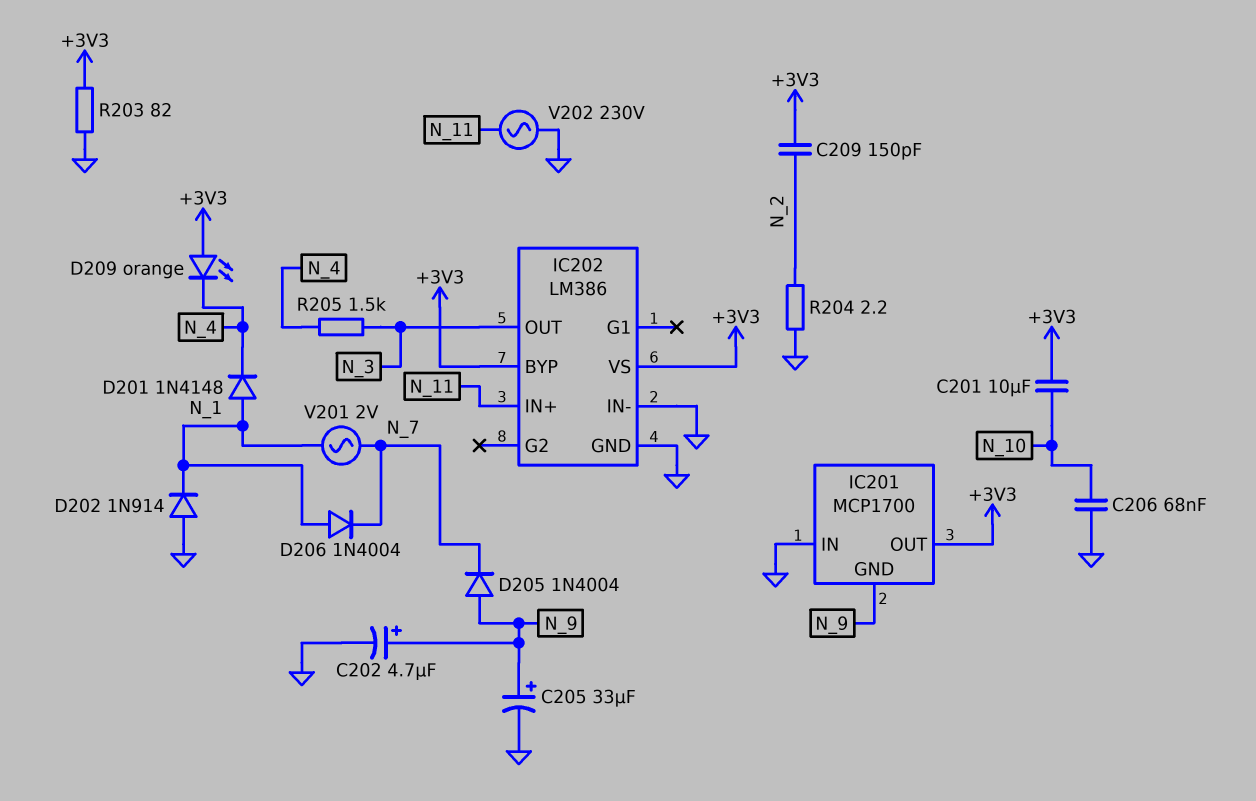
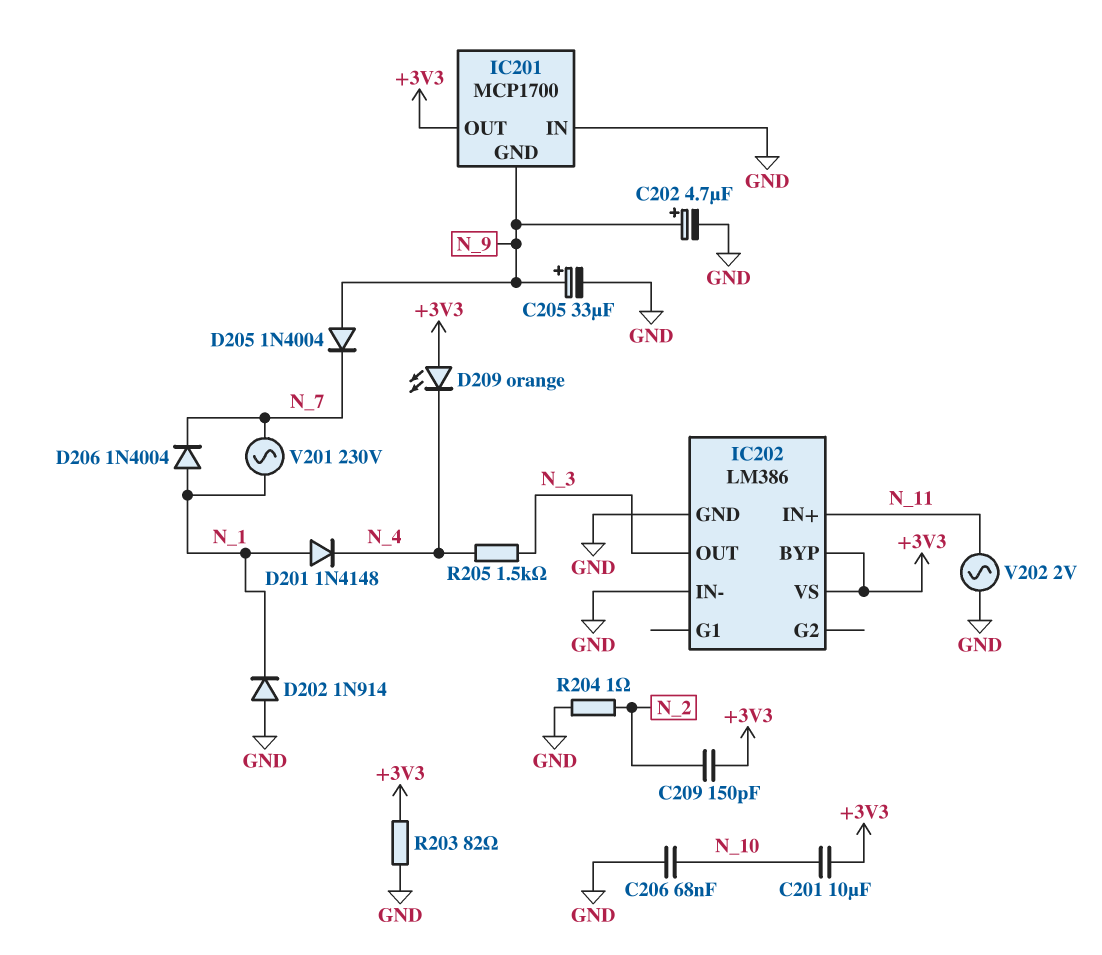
R204: 2.2 (GND, N_2) -> 1 (GND, N_2)
V201: AC 2V (N_1, N_7) -> AC 230V (N_1, N_7)
V202: AC 230V (GND, N_11) -> AC 2V (GND, N_11)

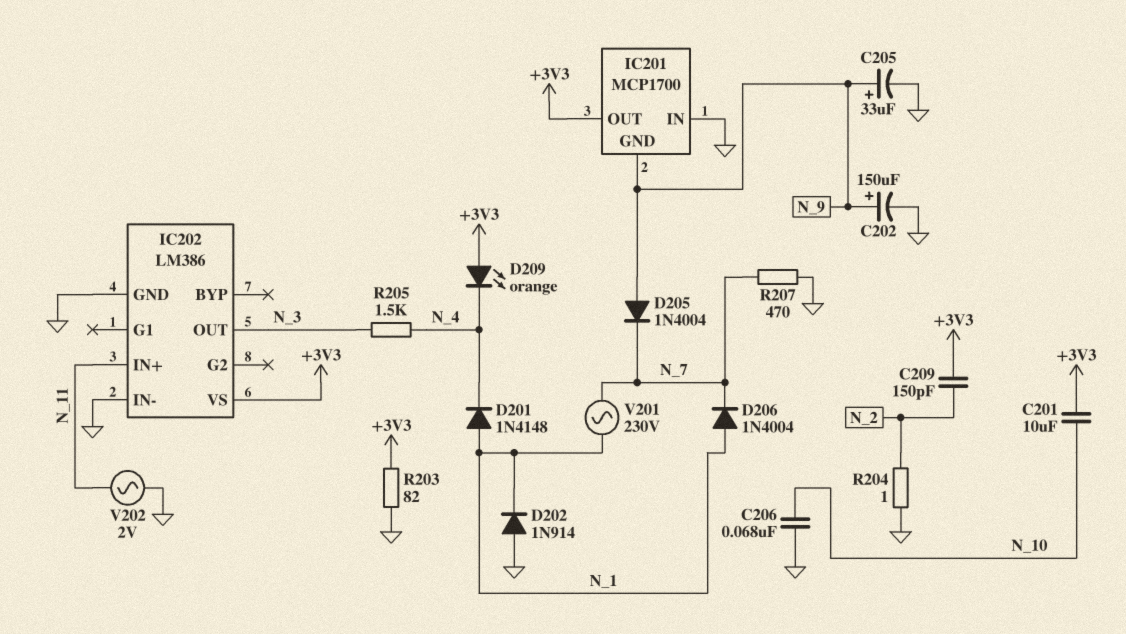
C202: 4.7uF (plus N_9, minus GND) -> 150uF (plus N_9, minus GND)
IC202 pin BYP: +3V3 -> none
R207: none -> 470 (GND, N_7)

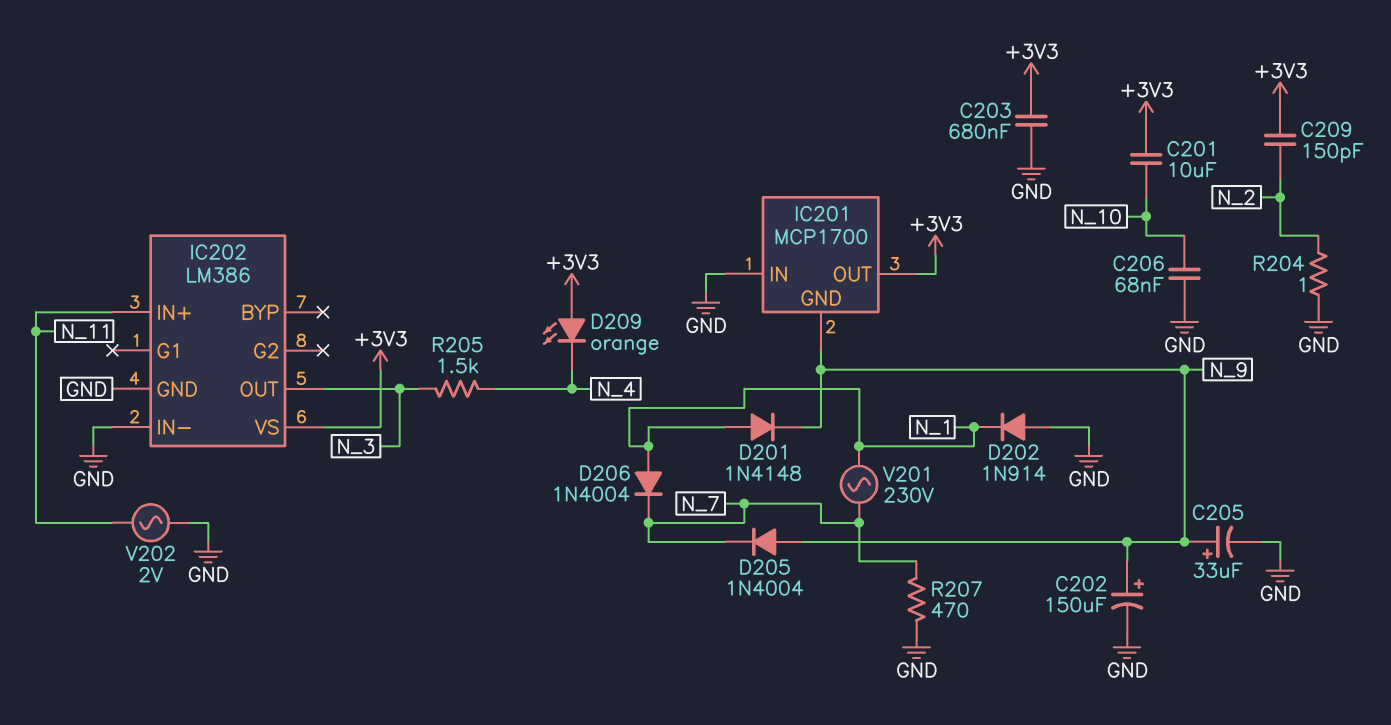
C203: none -> 680nF (+3V3, GND)
D201: diode 1N4148 (A N_1, K N_4) -> diode 1N4148 (A N_1, K N_9)
R203: 82 (+3V3, GND) -> none

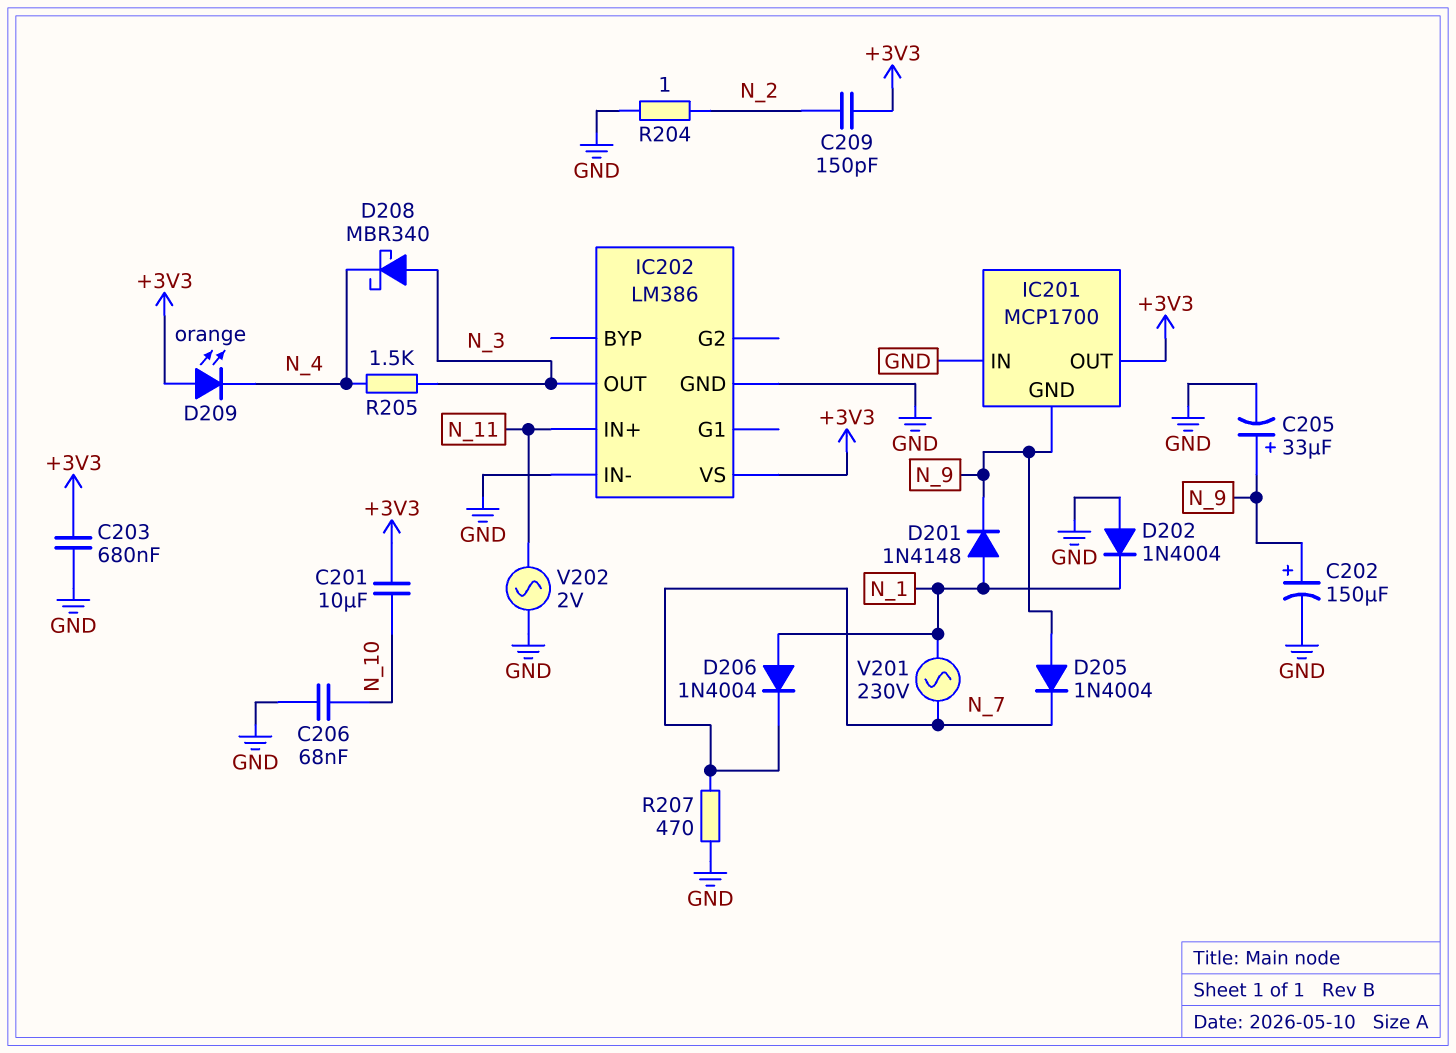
D202: diode 1N914 (A GND, K N_1) -> diode 1N4004 (A GND, K N_1)
D208: none -> schottky MBR340 (A N_3, K N_4)

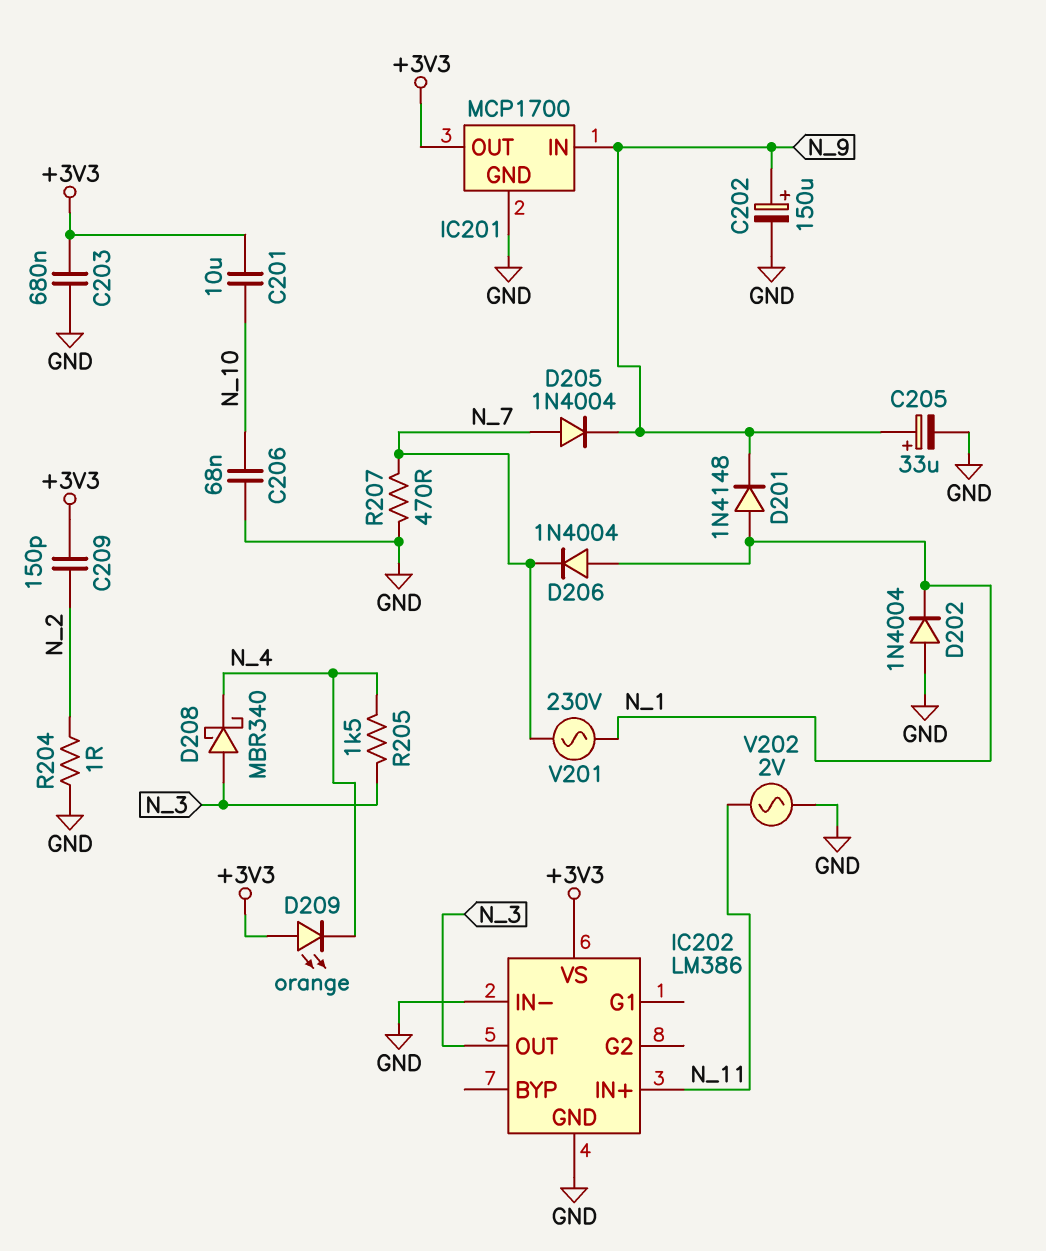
D205: diode 1N4004 (A N_9, K N_7) -> diode 1N4004 (A N_7, K N_9)
IC201 pin GND: N_9 -> GND
IC201 pin IN: GND -> N_9

